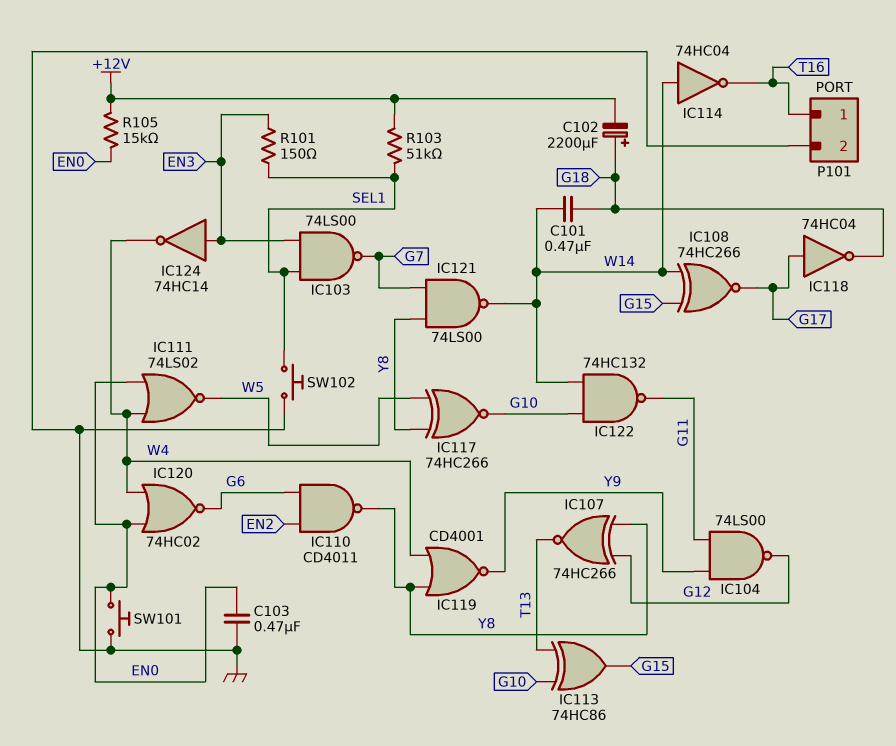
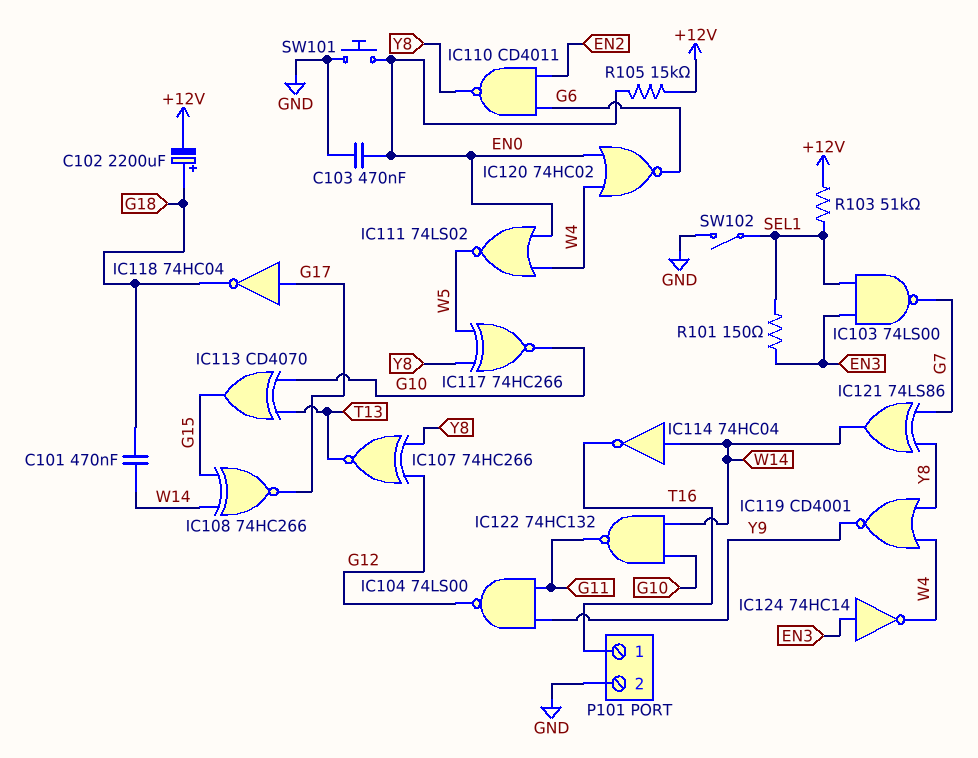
IC113: XOR 74HC86 (in G10, in T13, out G15) -> XOR CD4070 (in G10, in T13, out G15)
IC121: NAND 74LS00 (in G7, in Y8, out W14) -> XOR 74LS86 (in G7, in Y8, out W14)
SW102: button (GND, SEL1) -> switch (GND, SEL1)

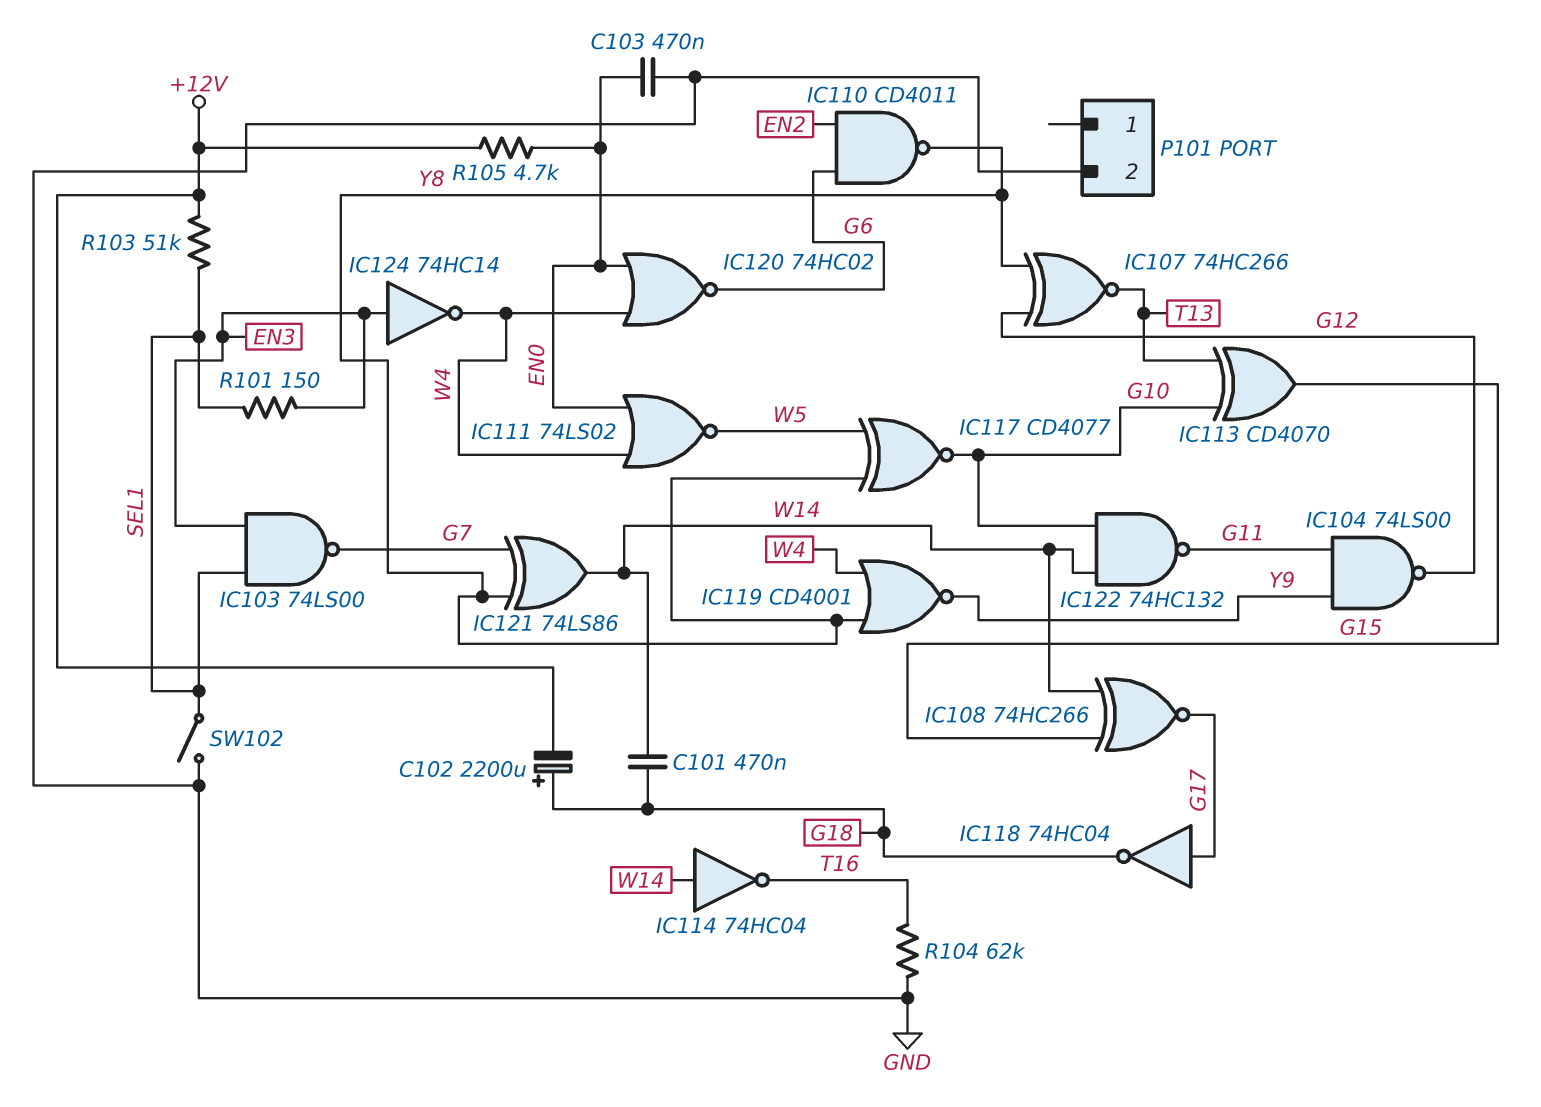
IC117: XNOR 74HC266 (in W5, in Y8, out G10) -> XNOR CD4077 (in W5, in Y8, out G10)
P101 pin 1: T16 -> none
R104: none -> 62k (GND, T16)
R105: 15k (+12V, EN0) -> 4.7k (+12V, EN0)
SW101: button (EN0, GND) -> none

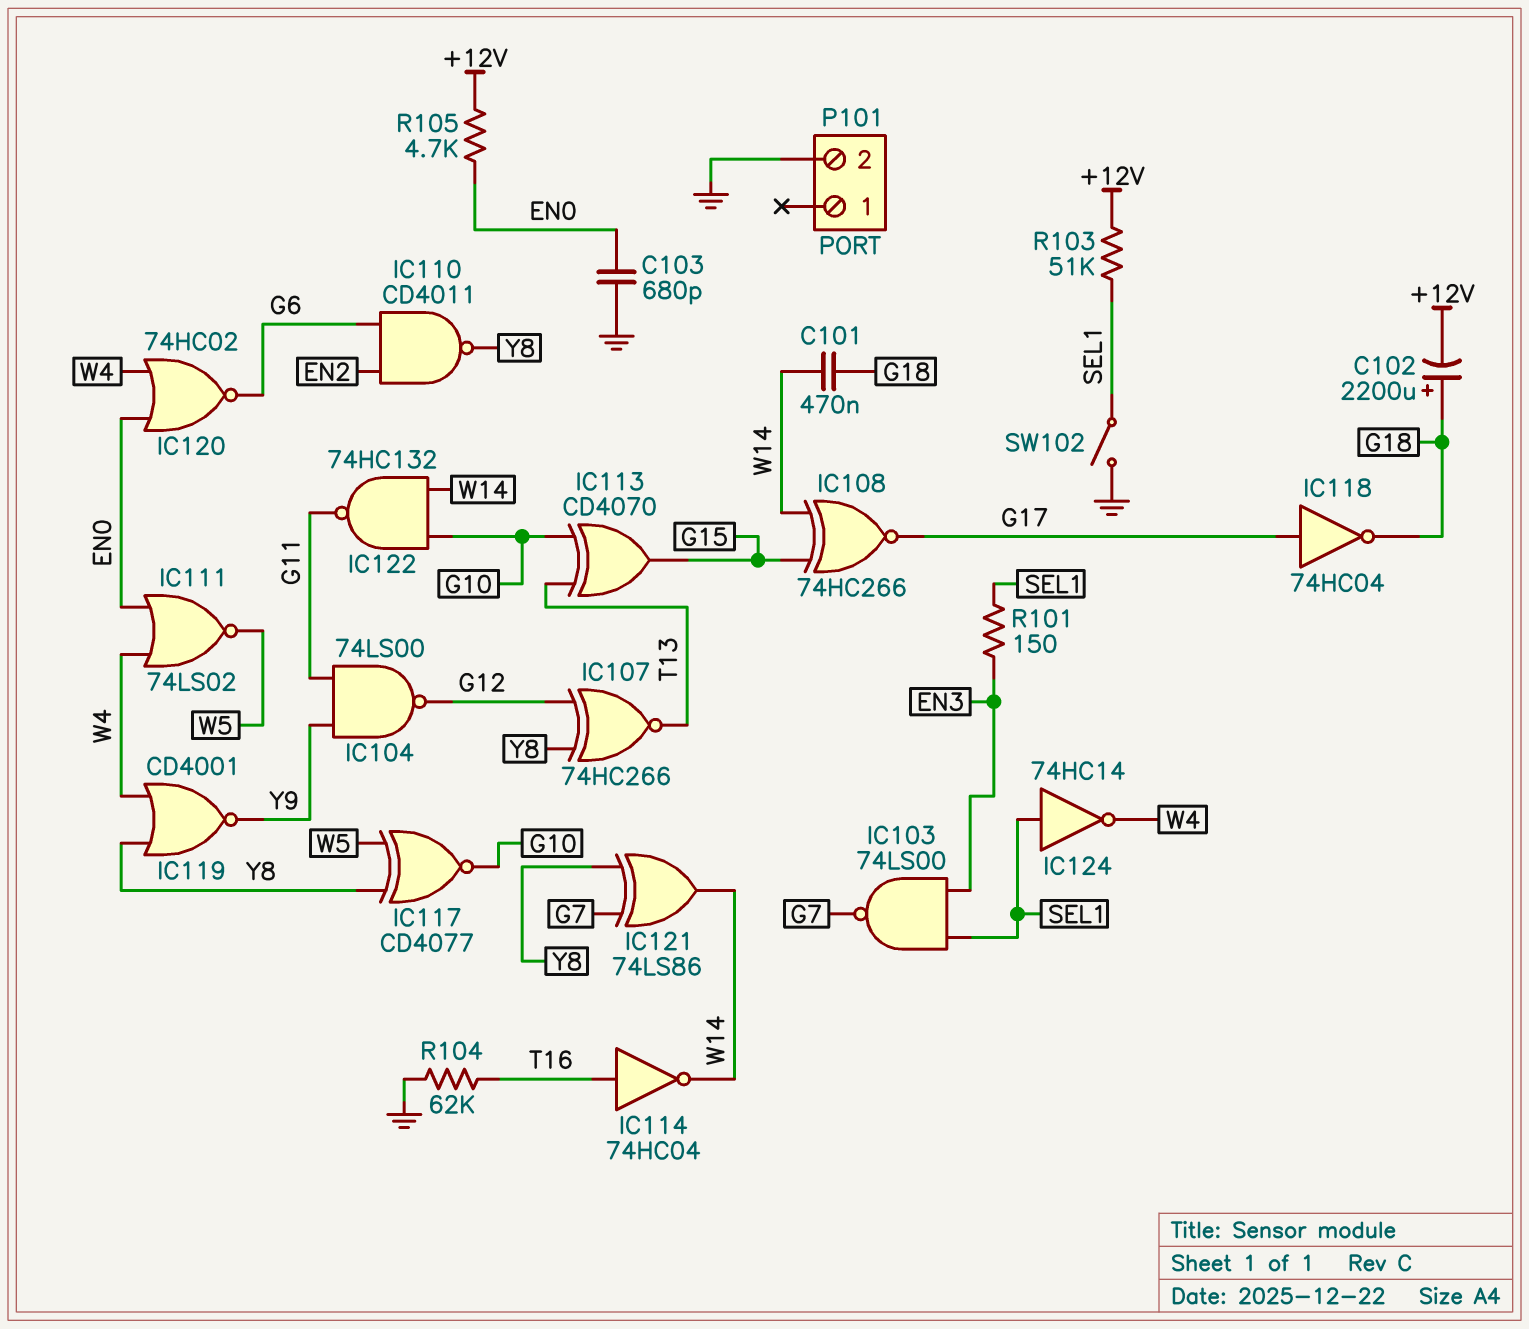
C103: 470nF (EN0, GND) -> 680pF (EN0, GND)
IC114: NOT 74HC04 (in W14, out T16) -> NOT 74HC04 (in T16, out W14)
IC124: NOT 74HC14 (in EN3, out W4) -> NOT 74HC14 (in SEL1, out W4)

